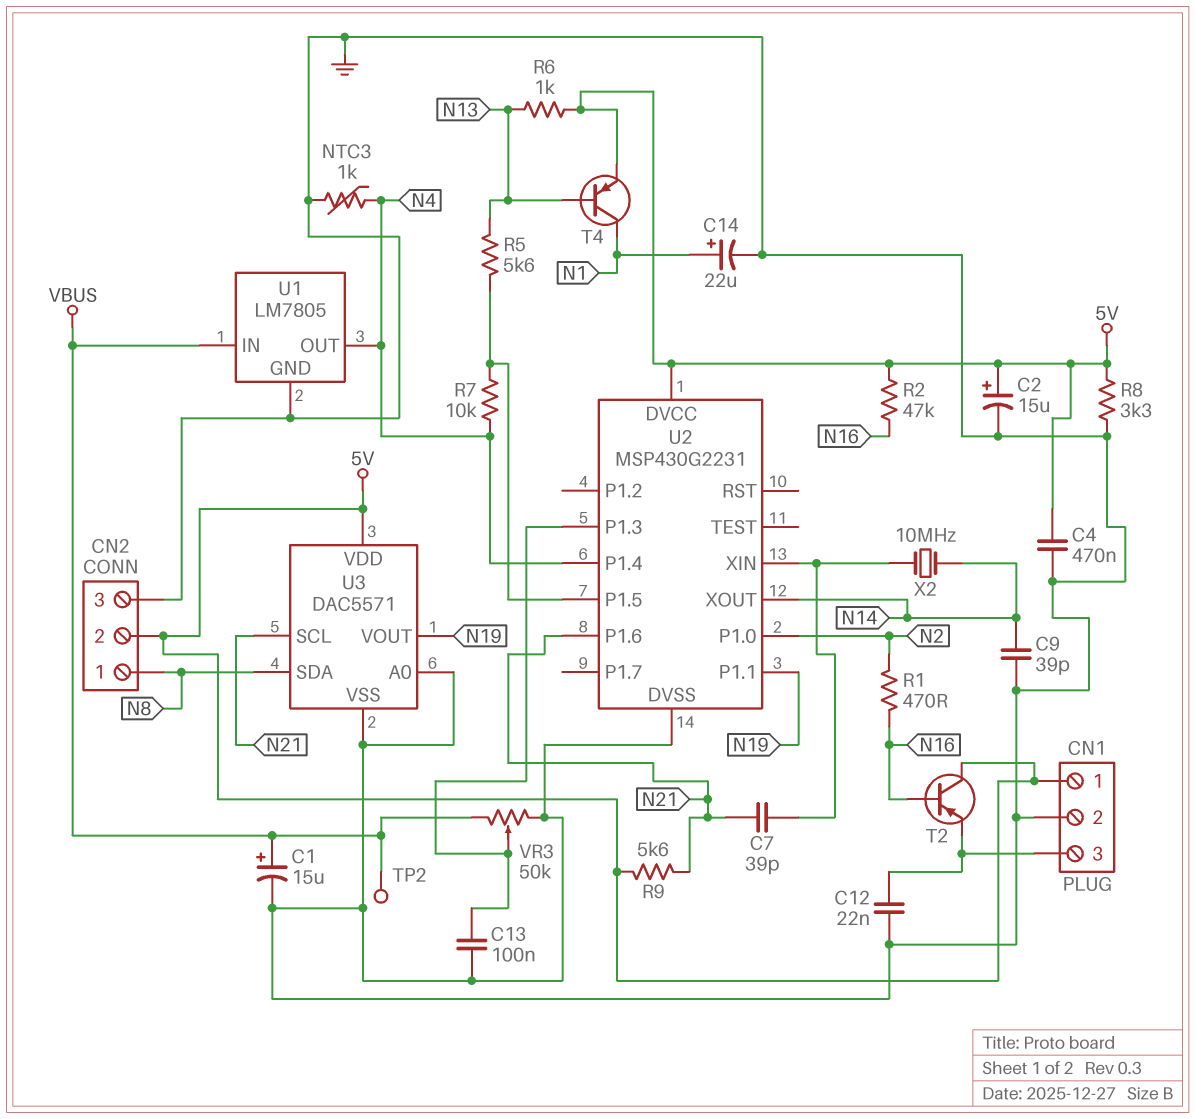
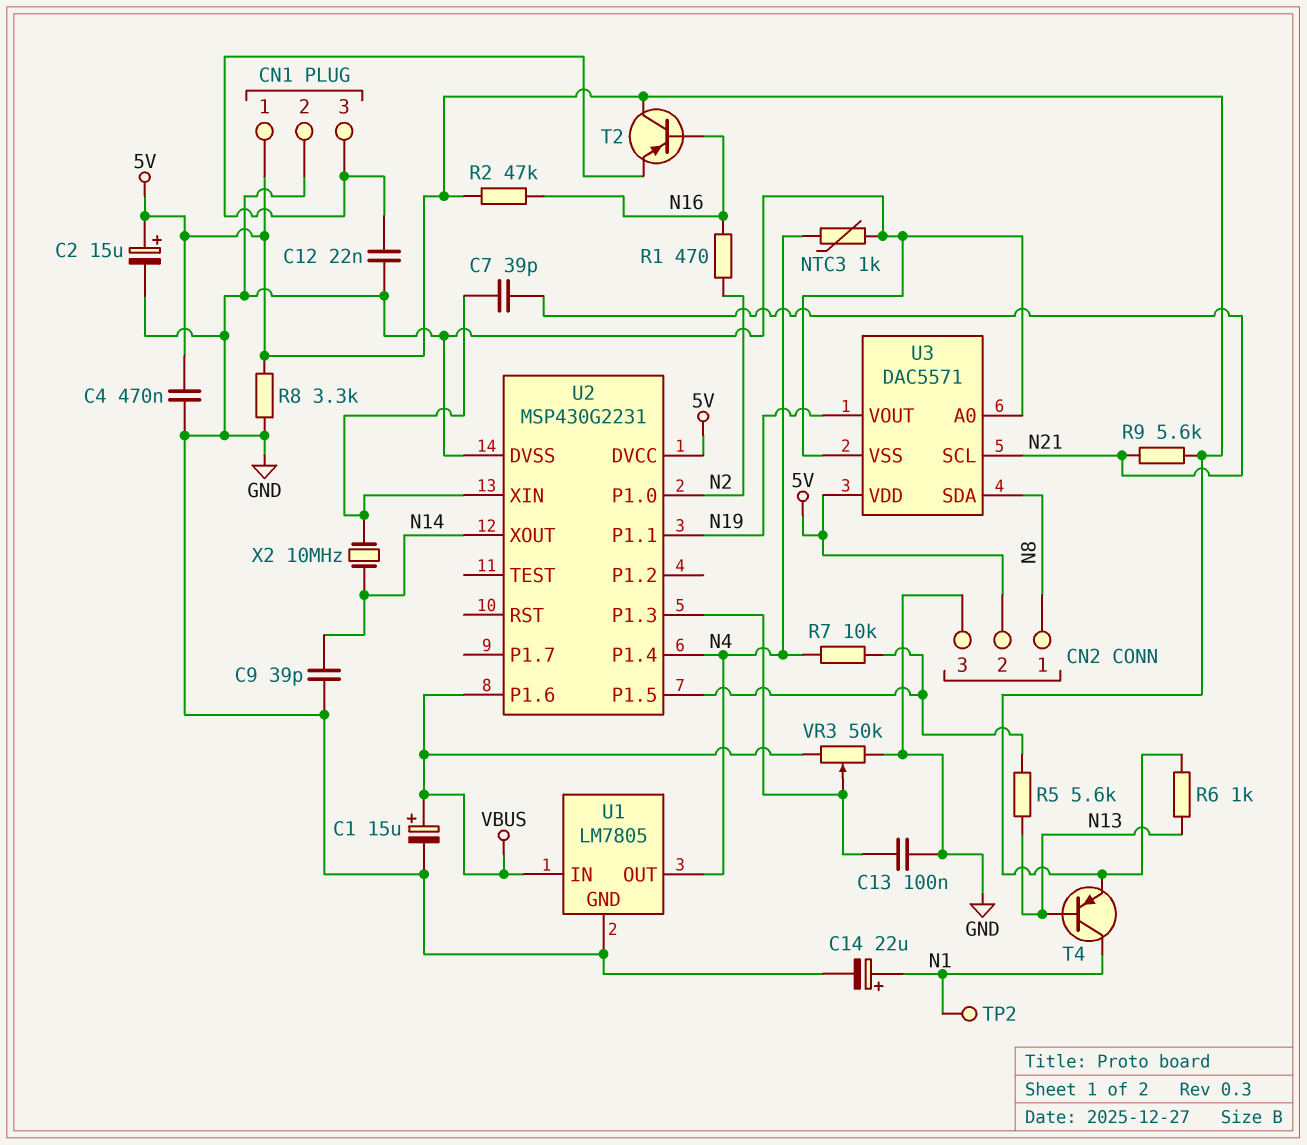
TP2: test point (VBUS) -> test point (N1)
U2 pin P1.6: N21 -> VBUS

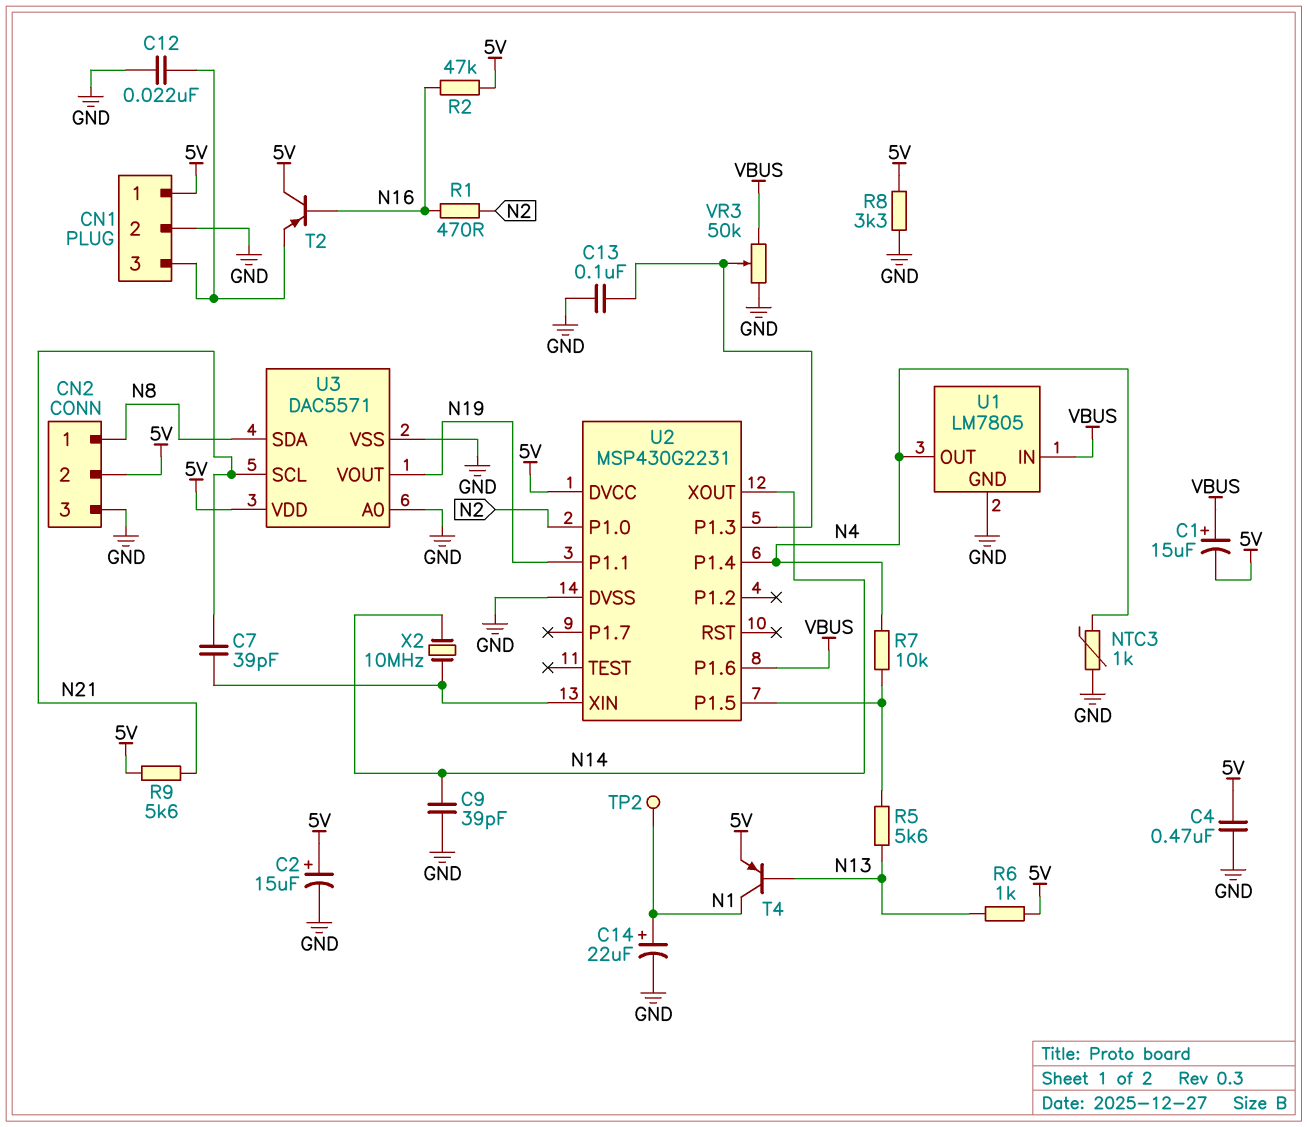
C1: 15uF (plus VBUS, minus GND) -> 15uF (plus VBUS, minus 5V)

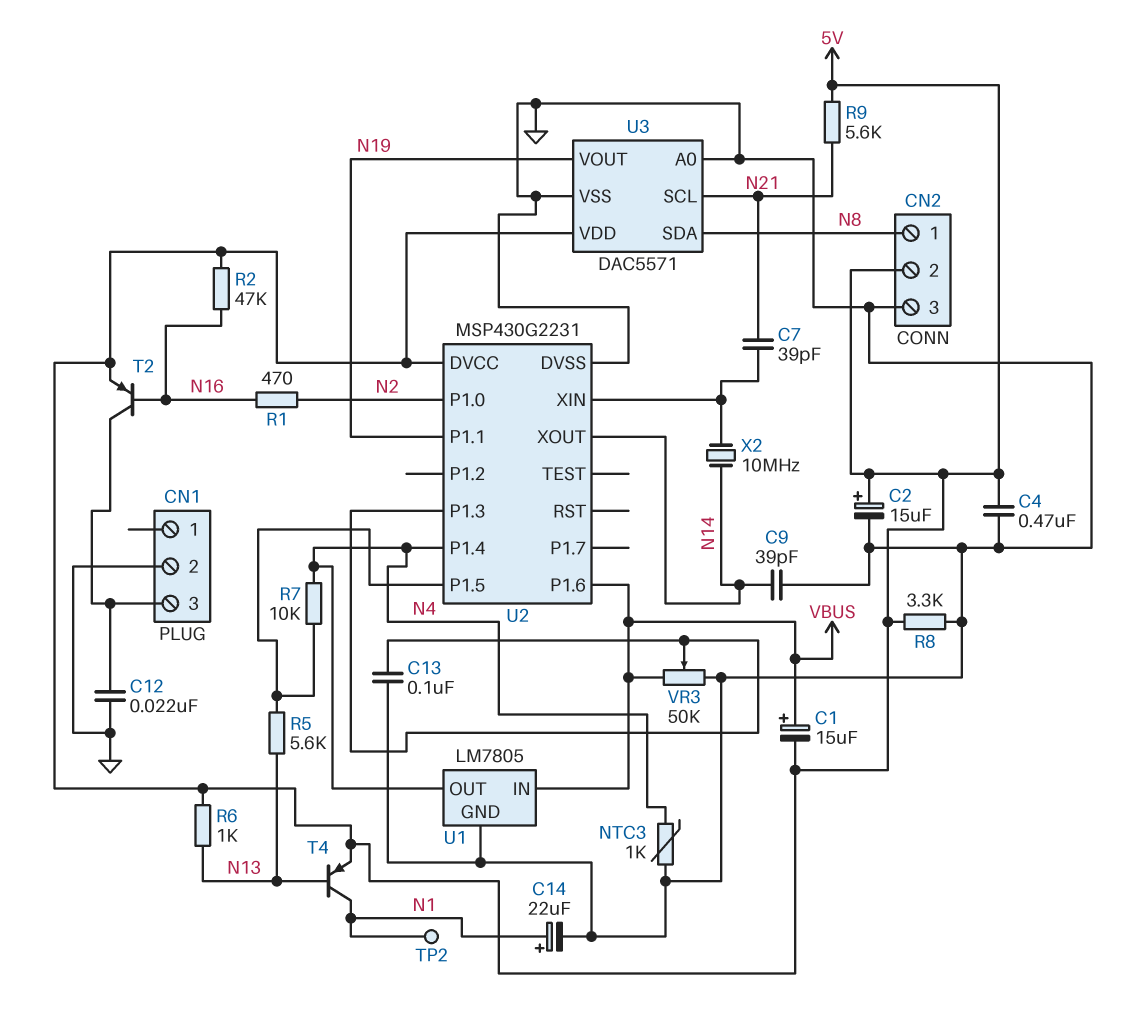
CN1 pin 1: 5V -> none
T2: PNP (B N16, C 5V, E CN1/3) -> PNP (B N16, C CN1/3, E 5V)

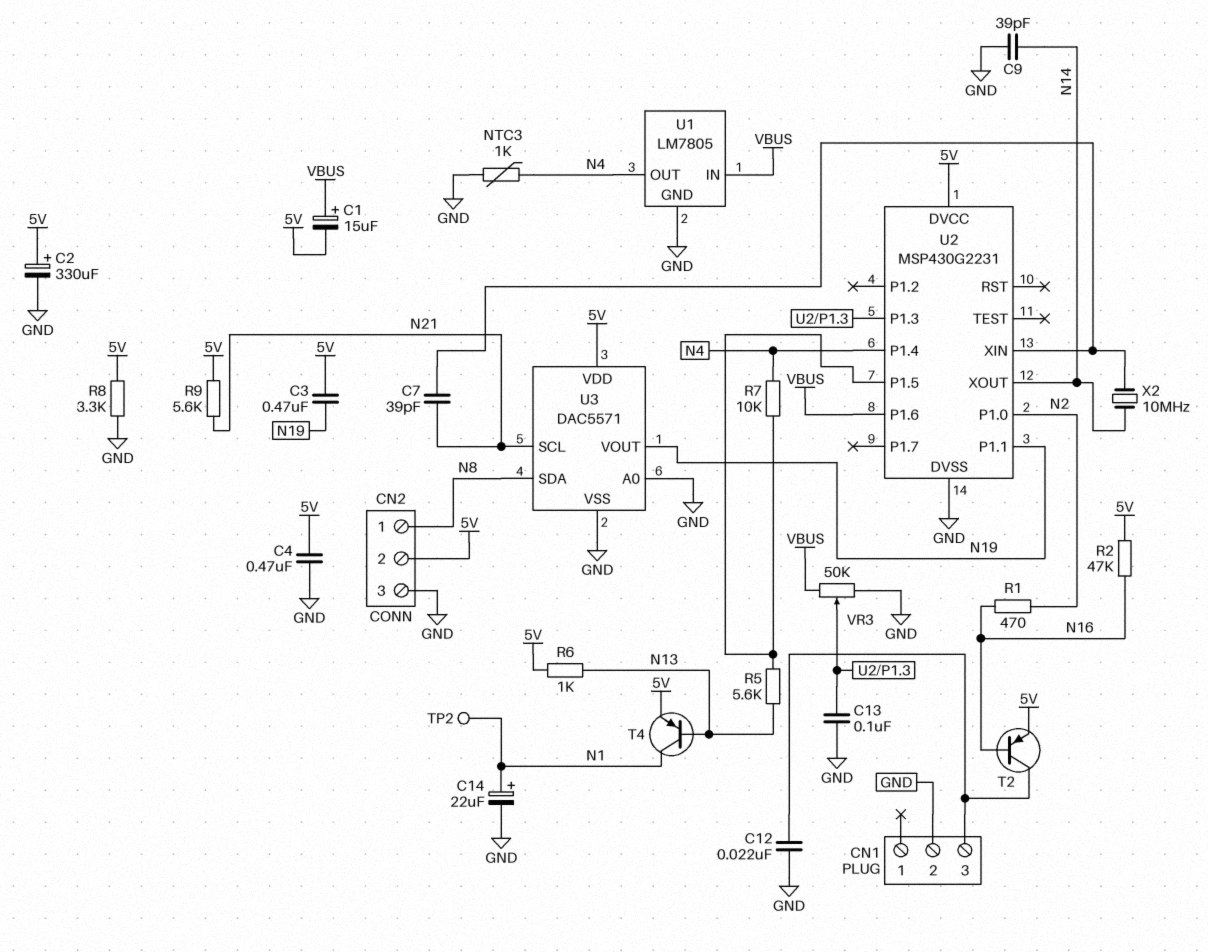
C2: 15uF (plus 5V, minus GND) -> 330uF (plus 5V, minus GND)
C3: none -> 470nF (5V, N19)

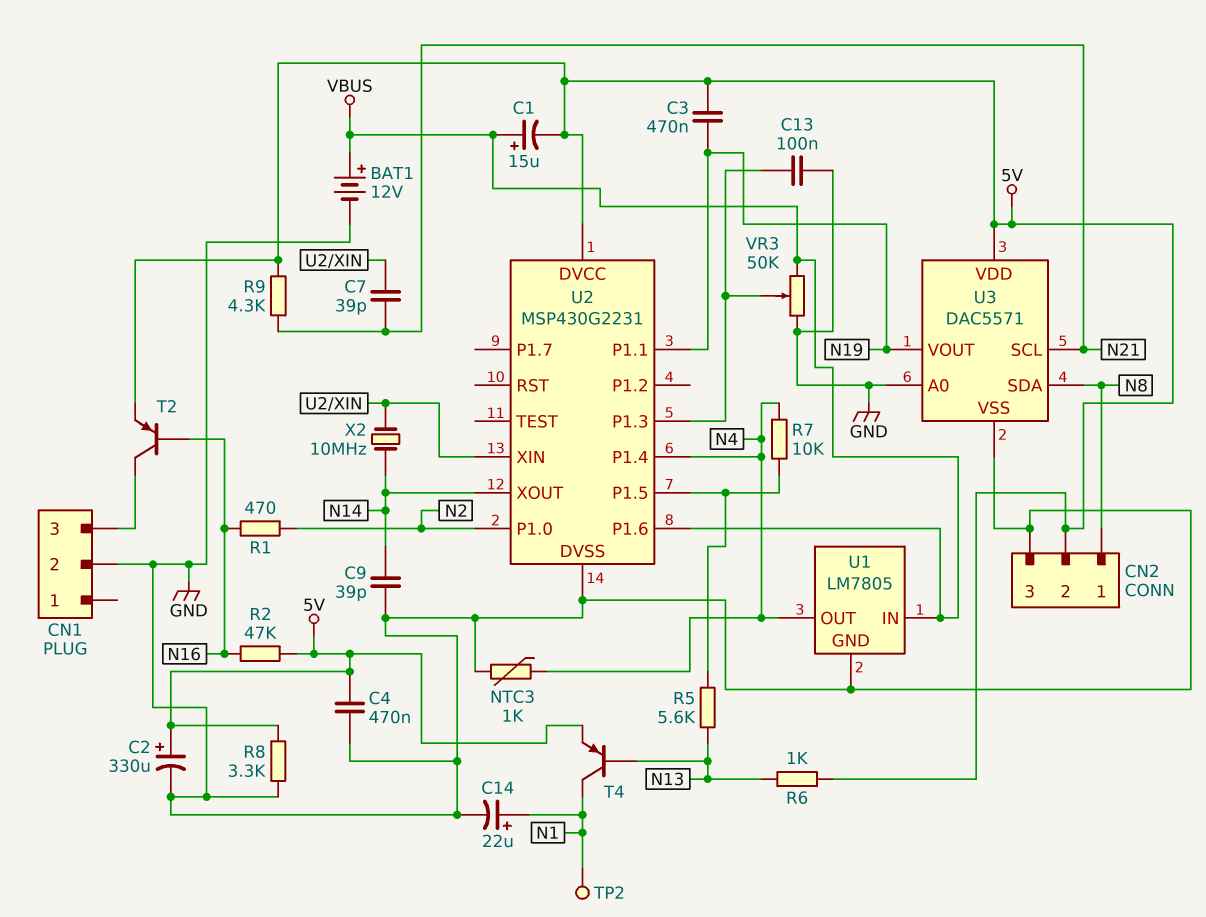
BAT1: none -> 12V (plus VBUS, minus GND)
C12: 22nF (CN1/3, GND) -> none
R9: 5.6k (5V, N21) -> 4.3k (5V, N21)

